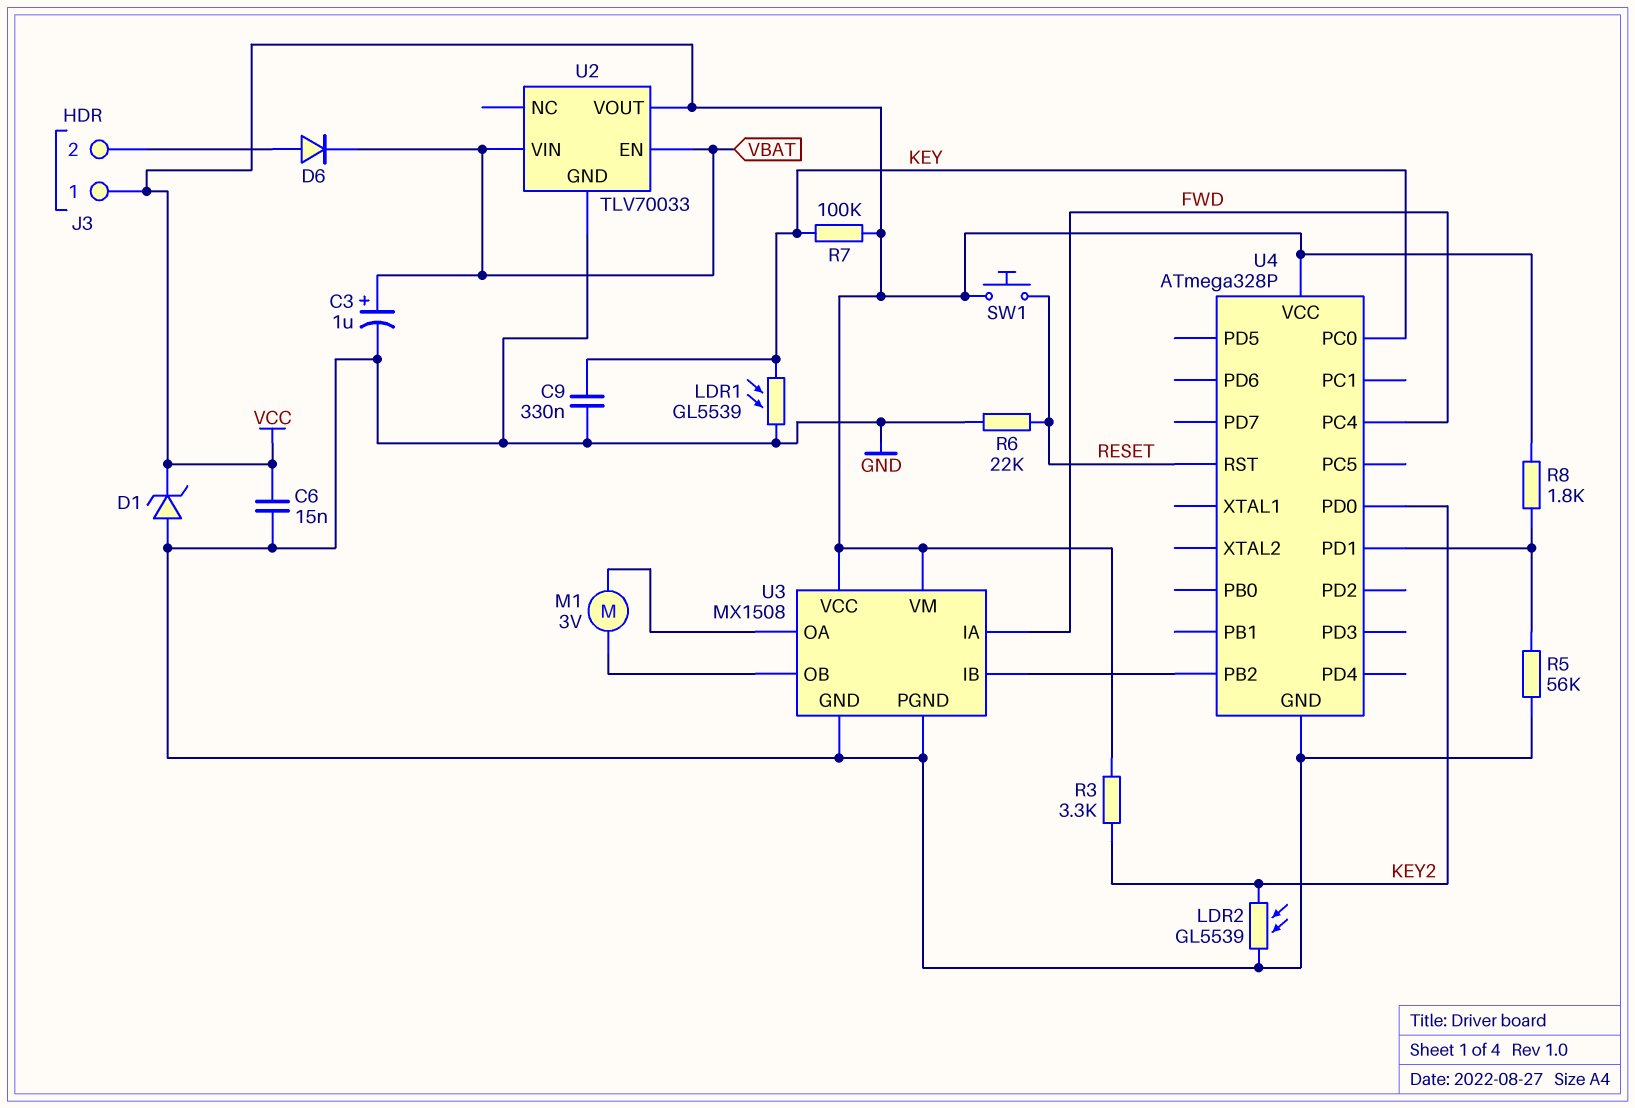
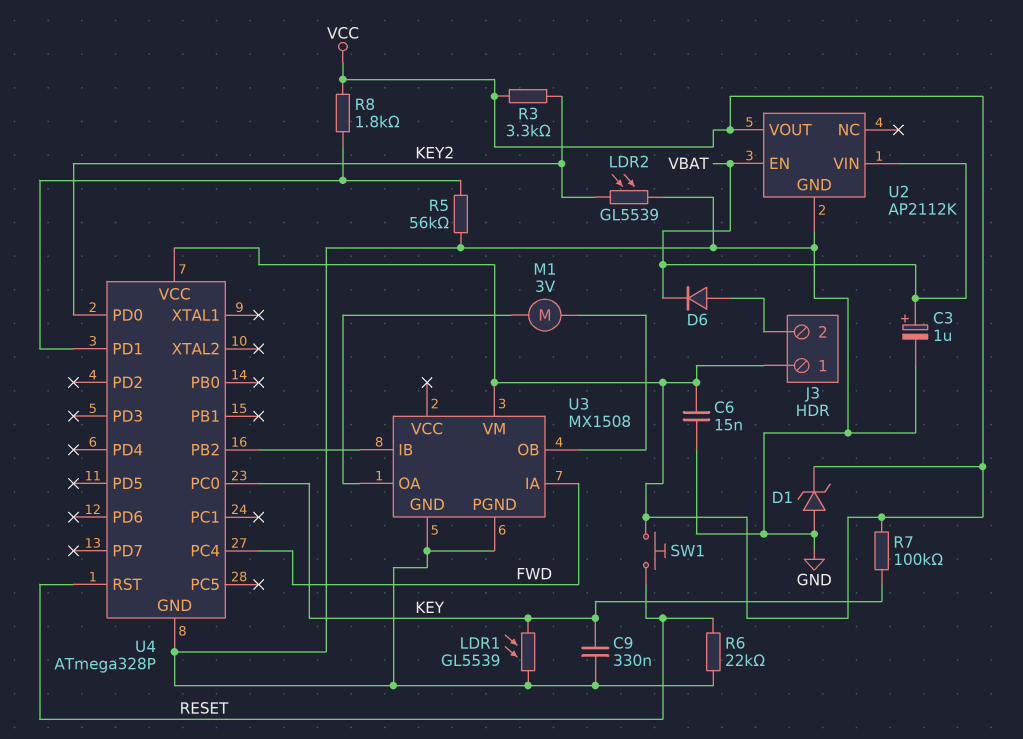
U2: TLV70033 -> AP2112K
U3 pin VCC: VCC -> none

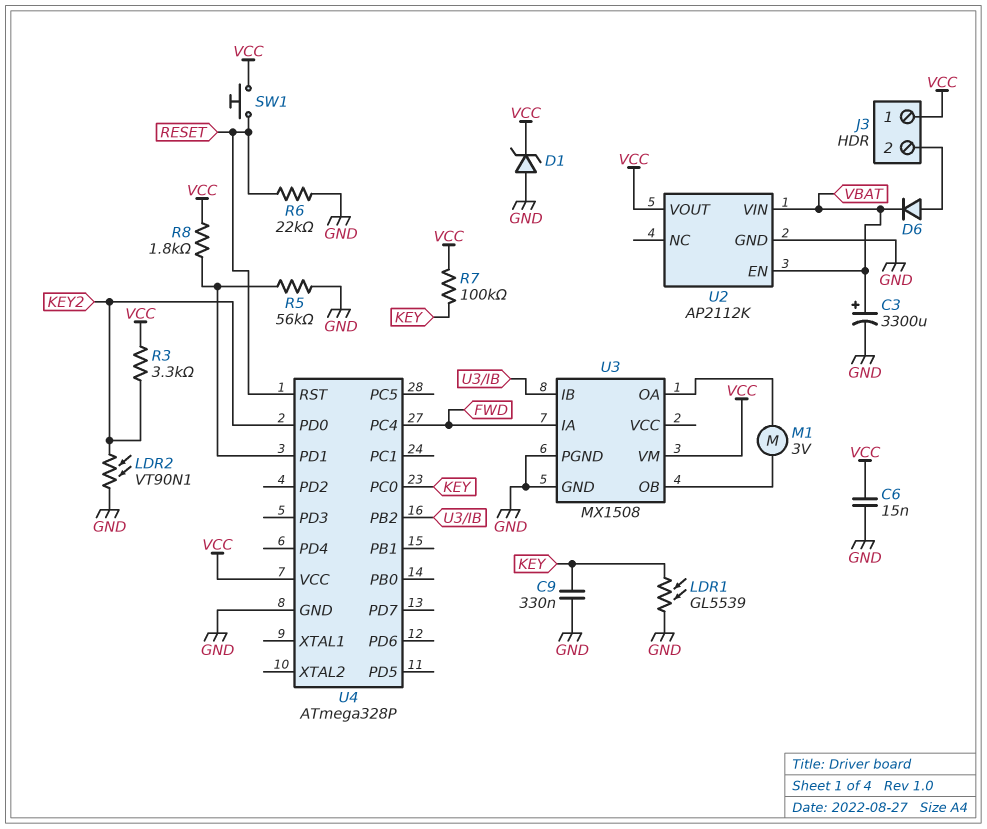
C3: 1uF (plus VBAT, minus GND) -> 3300uF (plus VBAT, minus GND)
LDR2: GL5539 (GND, KEY2) -> VT90N1 (GND, KEY2)

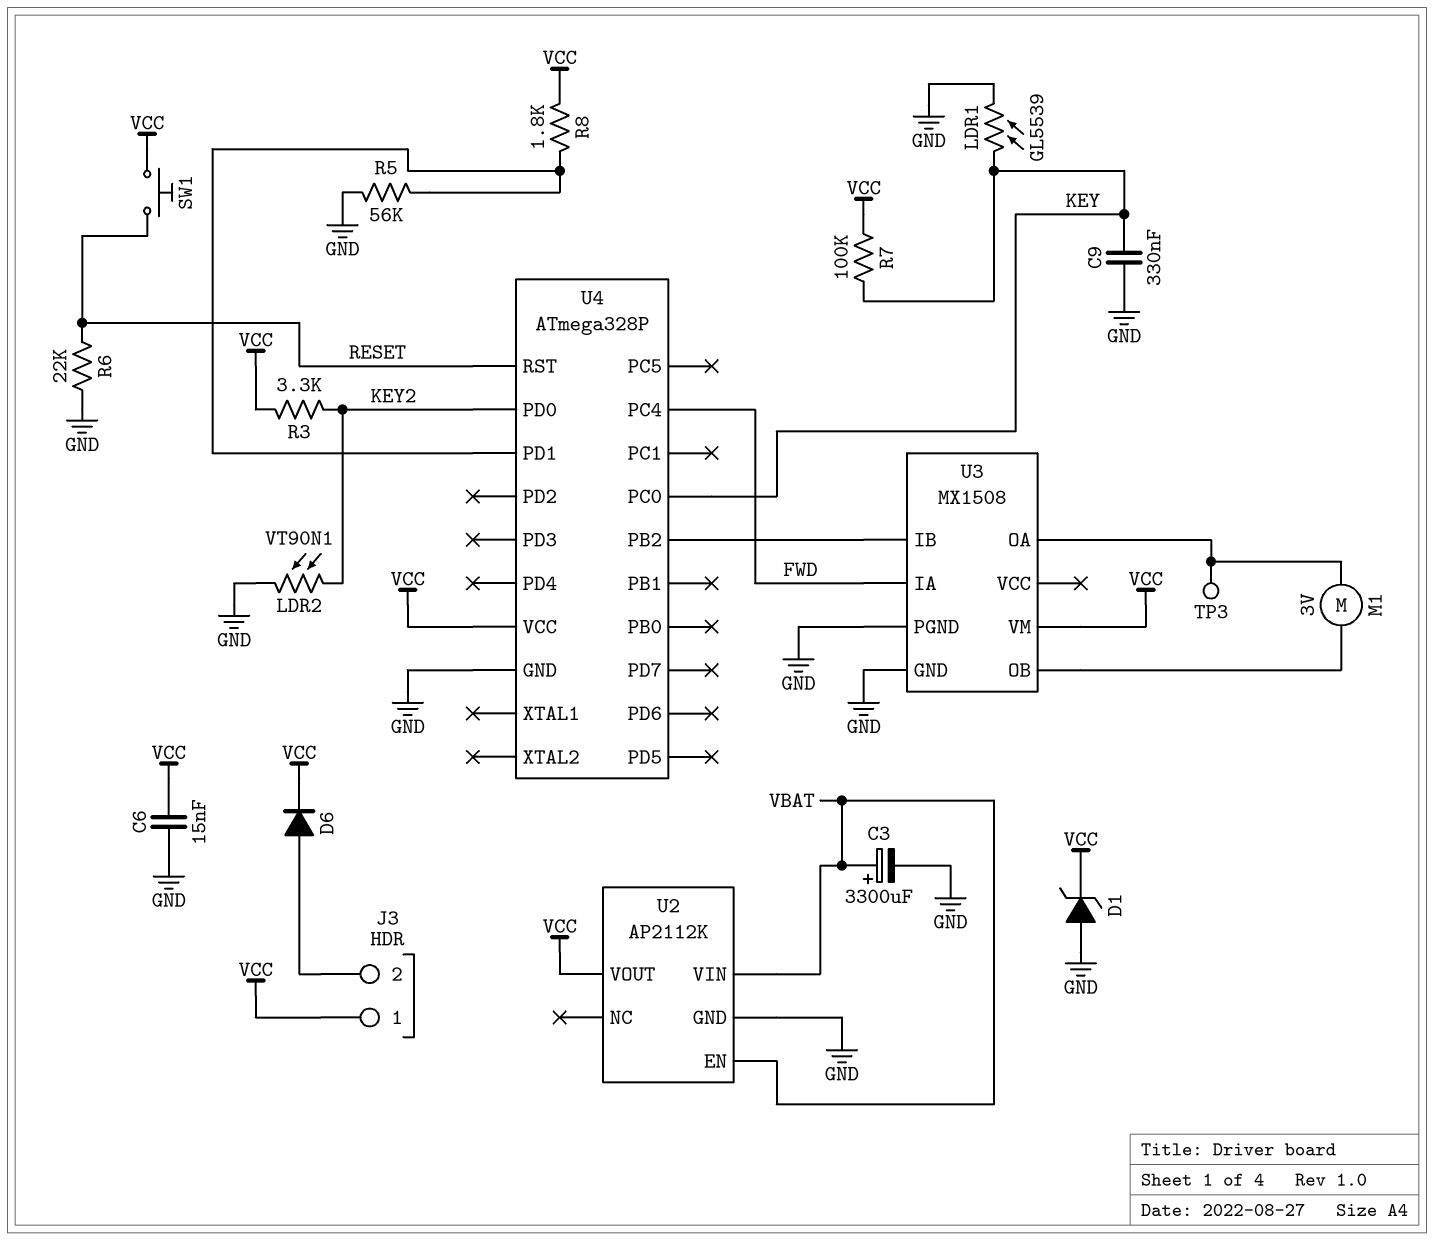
D6: diode (A J3/2, K VBAT) -> diode (A J3/2, K VCC)
TP3: none -> test point (U3/OA)

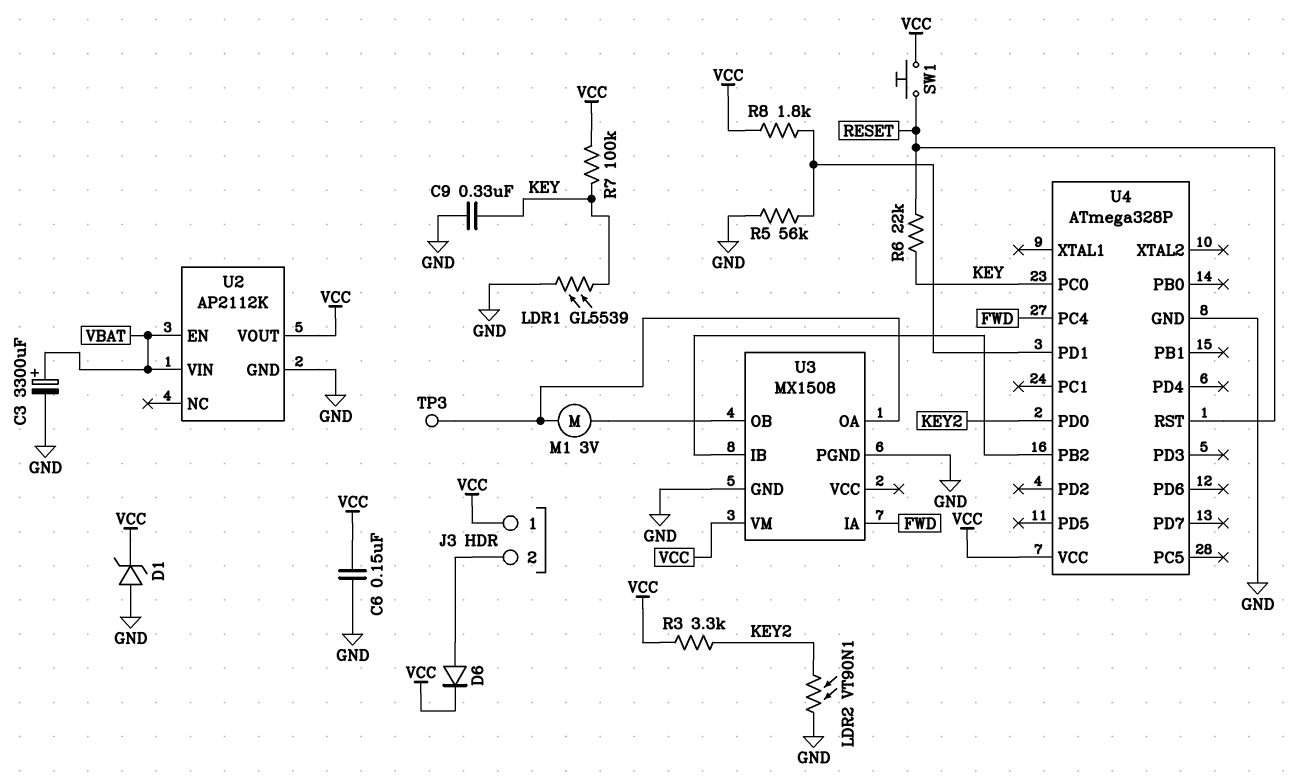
C6: 15nF (GND, VCC) -> 150nF (GND, VCC)
R6: 22k (GND, RESET) -> 22k (KEY, RESET)

